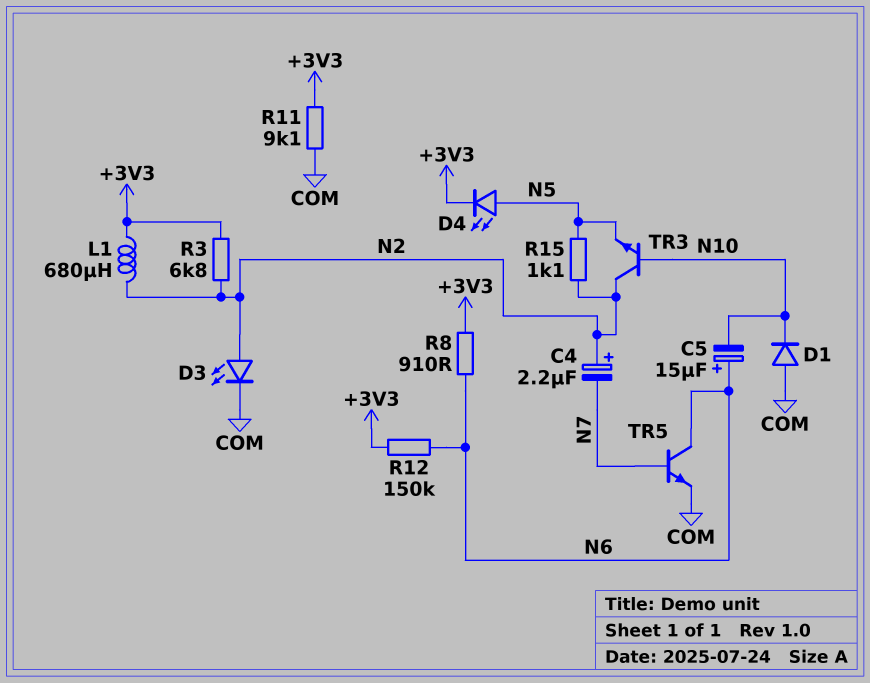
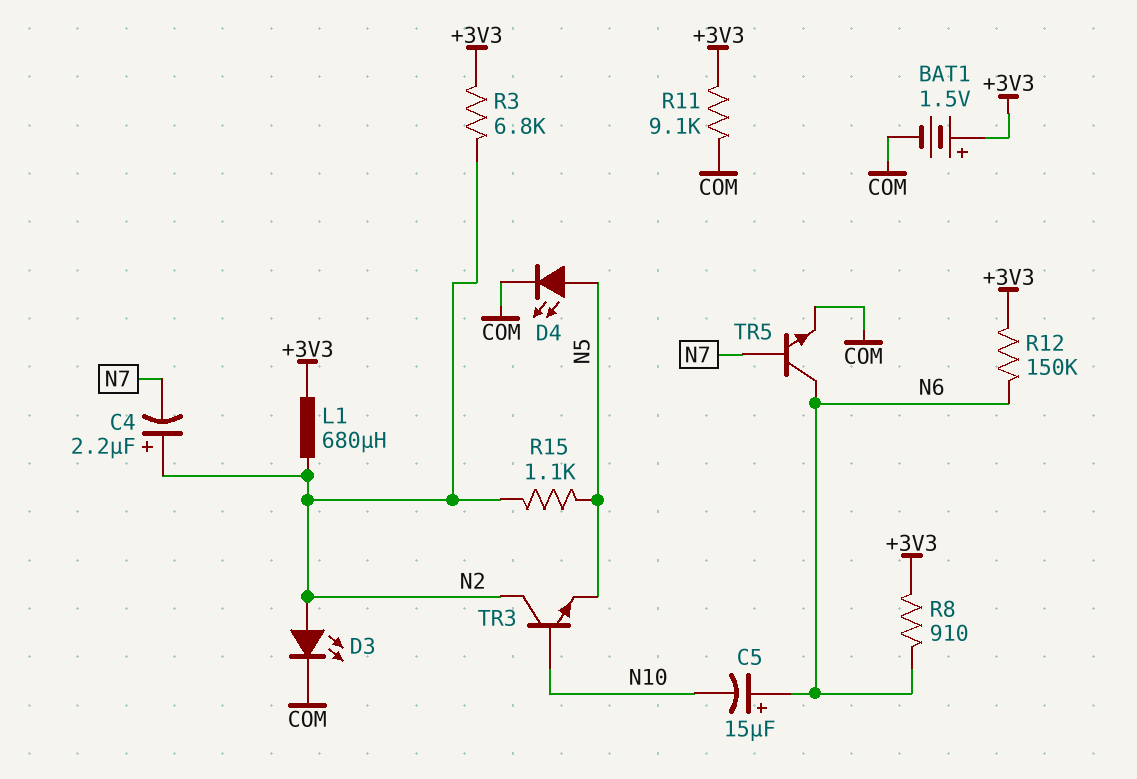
BAT1: none -> 1.5V (plus +3V3, minus COM)
D1: diode (A COM, K N10) -> none
D4: LED (A N5, K +3V3) -> LED (A N5, K COM)

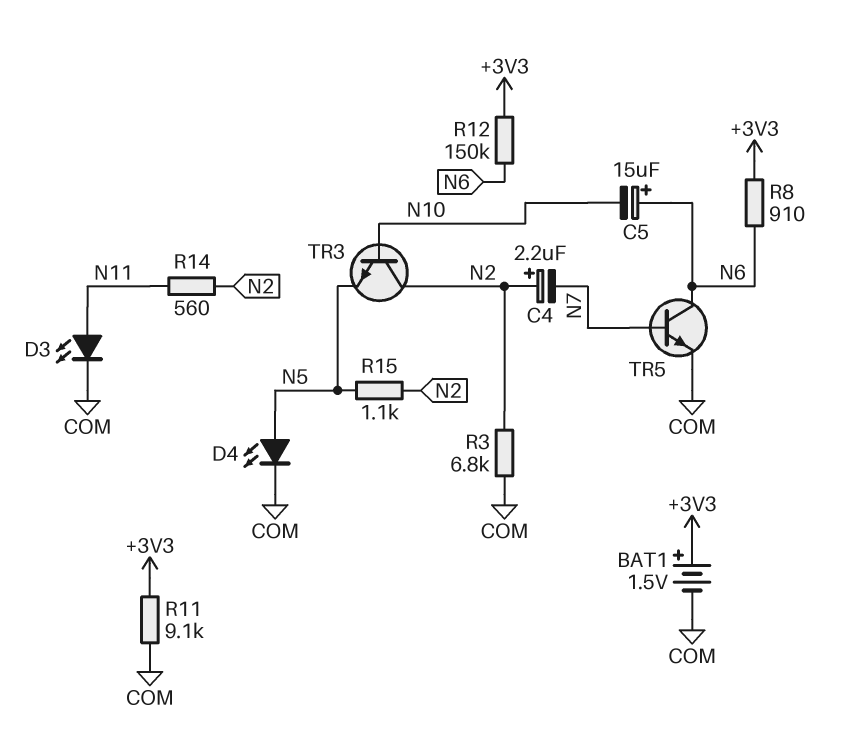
D3: LED (A N2, K COM) -> LED (A N11, K COM)
L1: 680uH (+3V3, N2) -> none
R3: 6.8k (+3V3, N2) -> 6.8k (COM, N2)
R14: none -> 560 (N2, N11)

